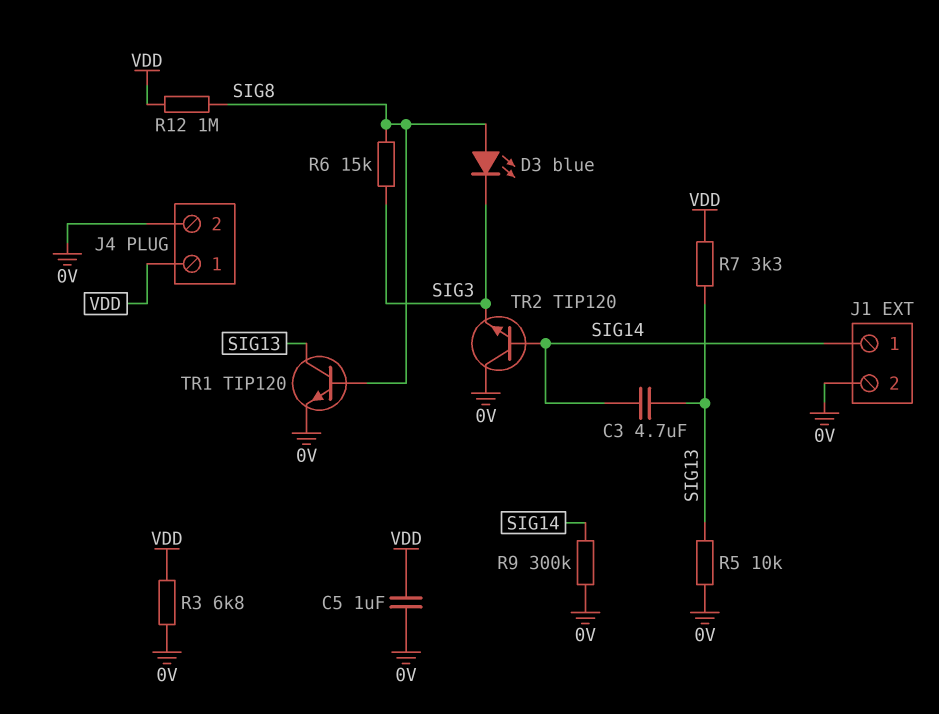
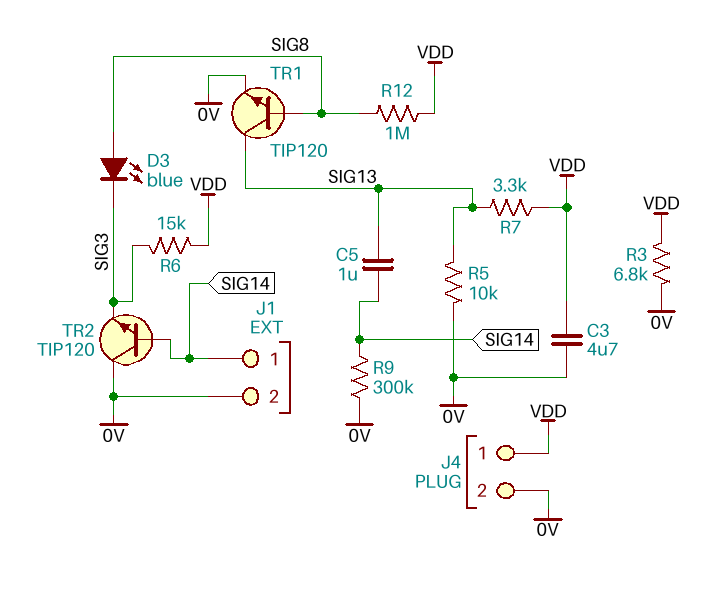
C3: 4.7uF (SIG13, SIG14) -> 4.7uF (0V, VDD)
C5: 1uF (0V, VDD) -> 1uF (SIG13, SIG14)
R6: 15k (SIG3, SIG8) -> 15k (SIG3, VDD)

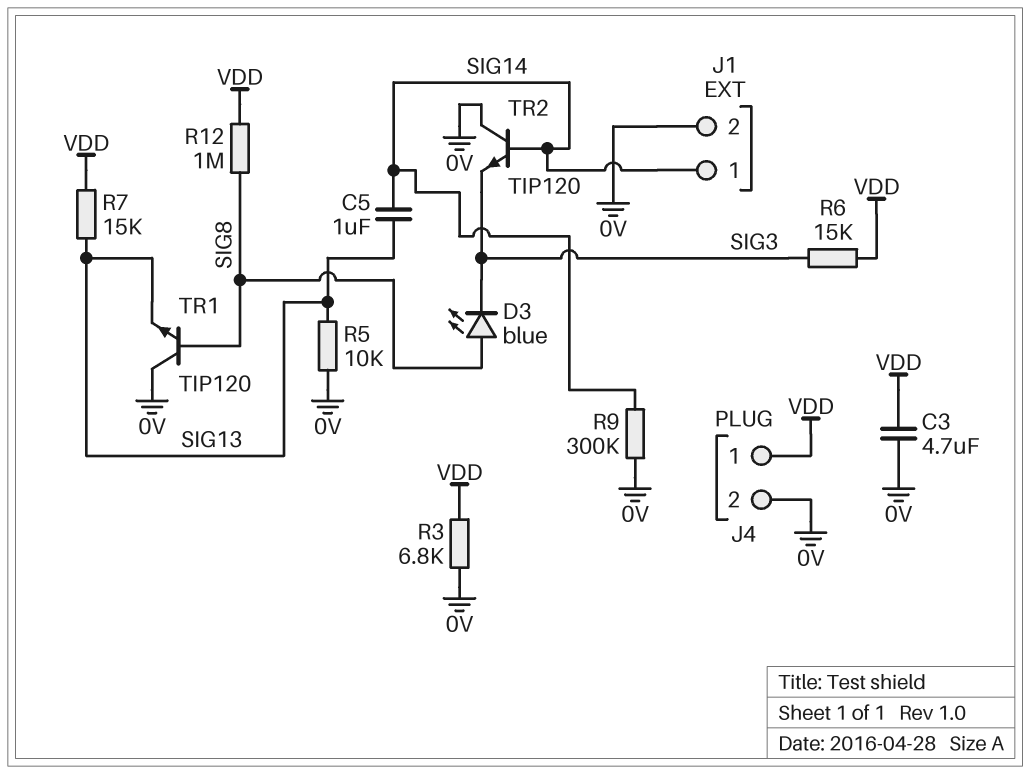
R7: 3.3k (SIG13, VDD) -> 15k (SIG13, VDD)
TR1: NPN TIP120 (B SIG8, C SIG13, E 0V) -> NPN TIP120 (B SIG8, C 0V, E SIG13)

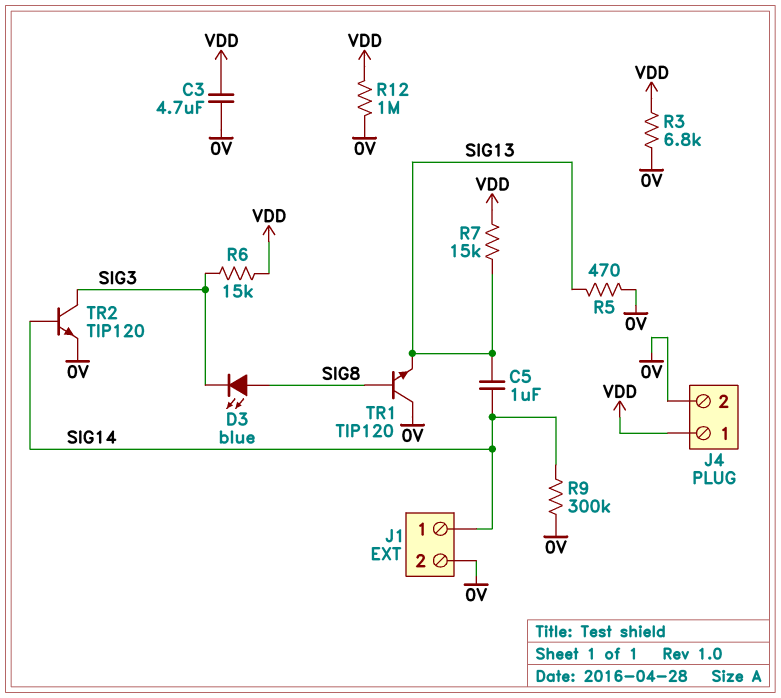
R5: 10k (0V, SIG13) -> 470 (0V, SIG13)
R12: 1M (SIG8, VDD) -> 1M (0V, VDD)
TR2: NPN TIP120 (B SIG14, C 0V, E SIG3) -> NPN TIP120 (B SIG14, C SIG3, E 0V)

